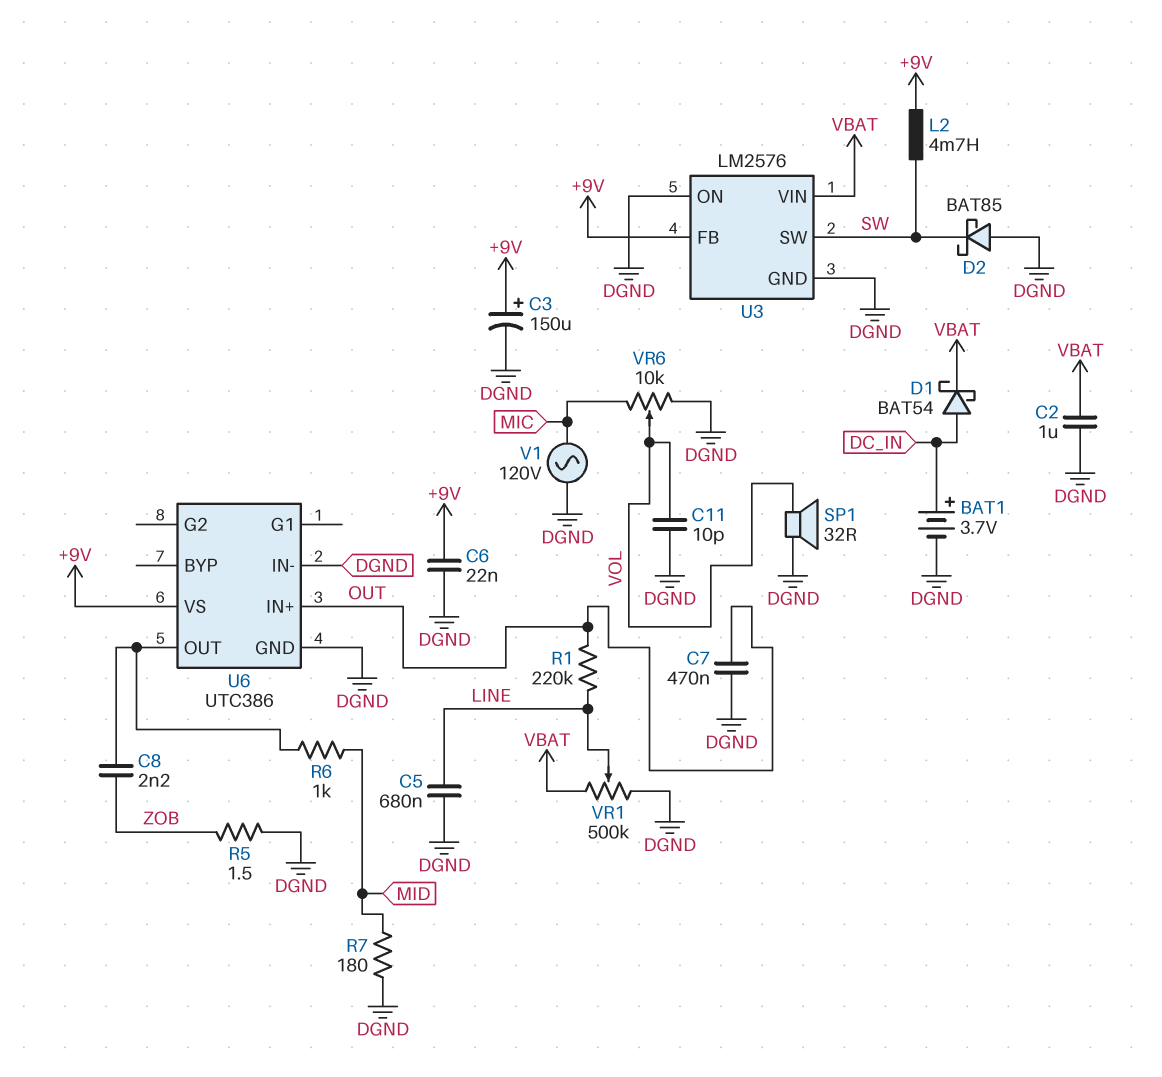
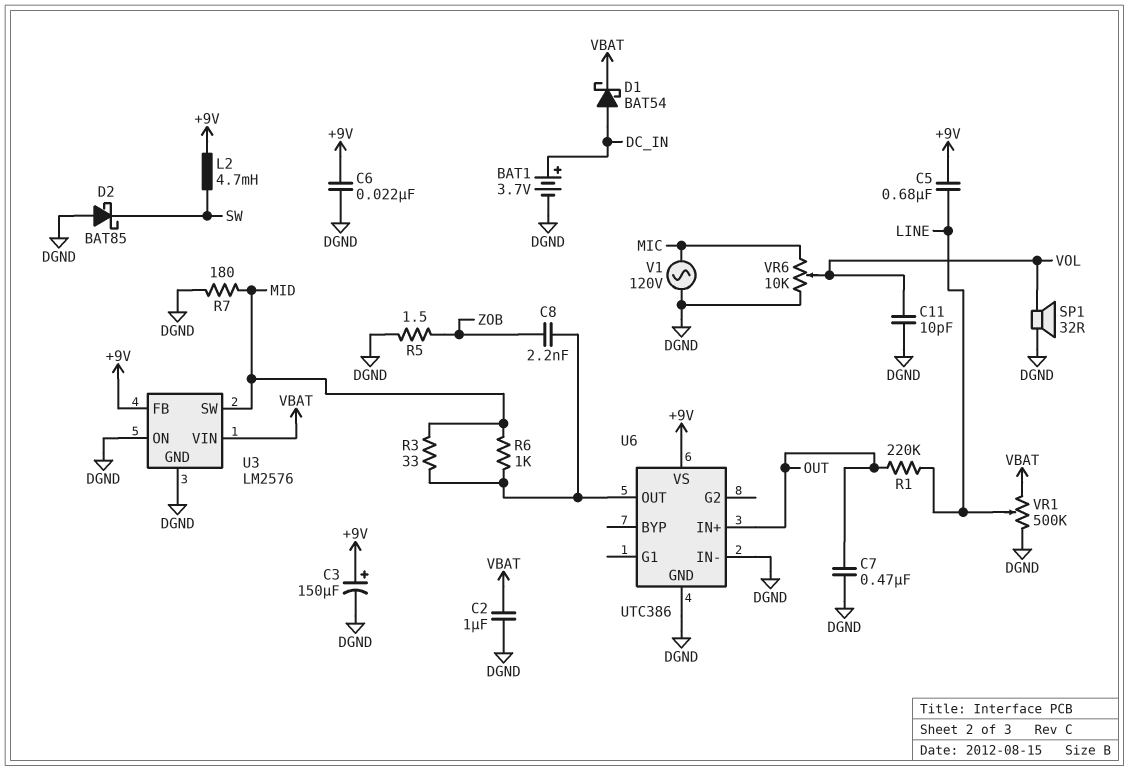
C5: 680nF (DGND, LINE) -> 680nF (+9V, LINE)
R3: none -> 33 (MID, U6/OUT)
U3 pin SW: SW -> MID

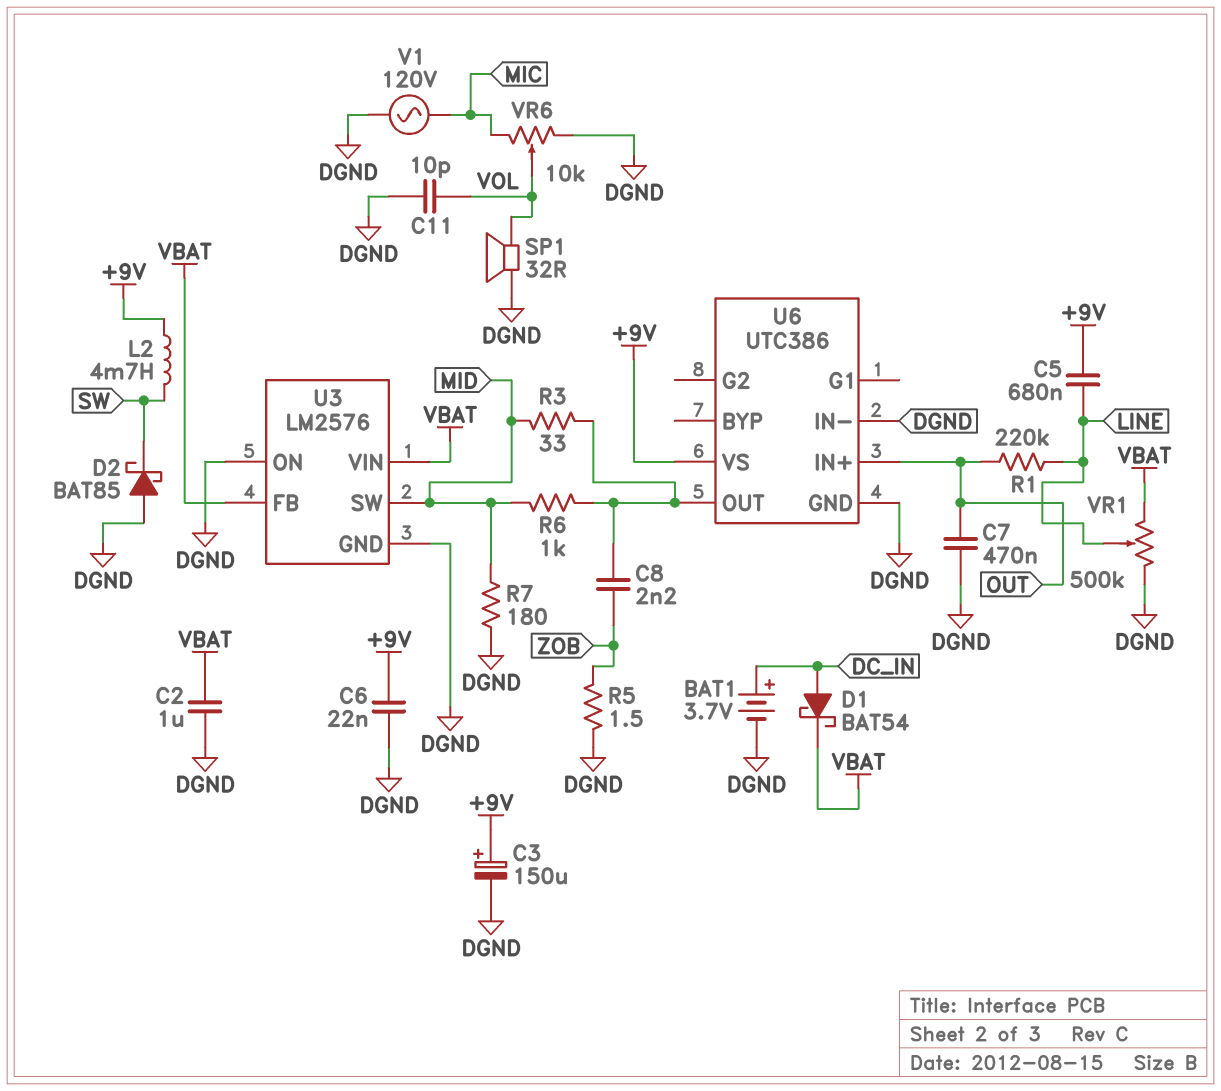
U3 pin FB: +9V -> VBAT

